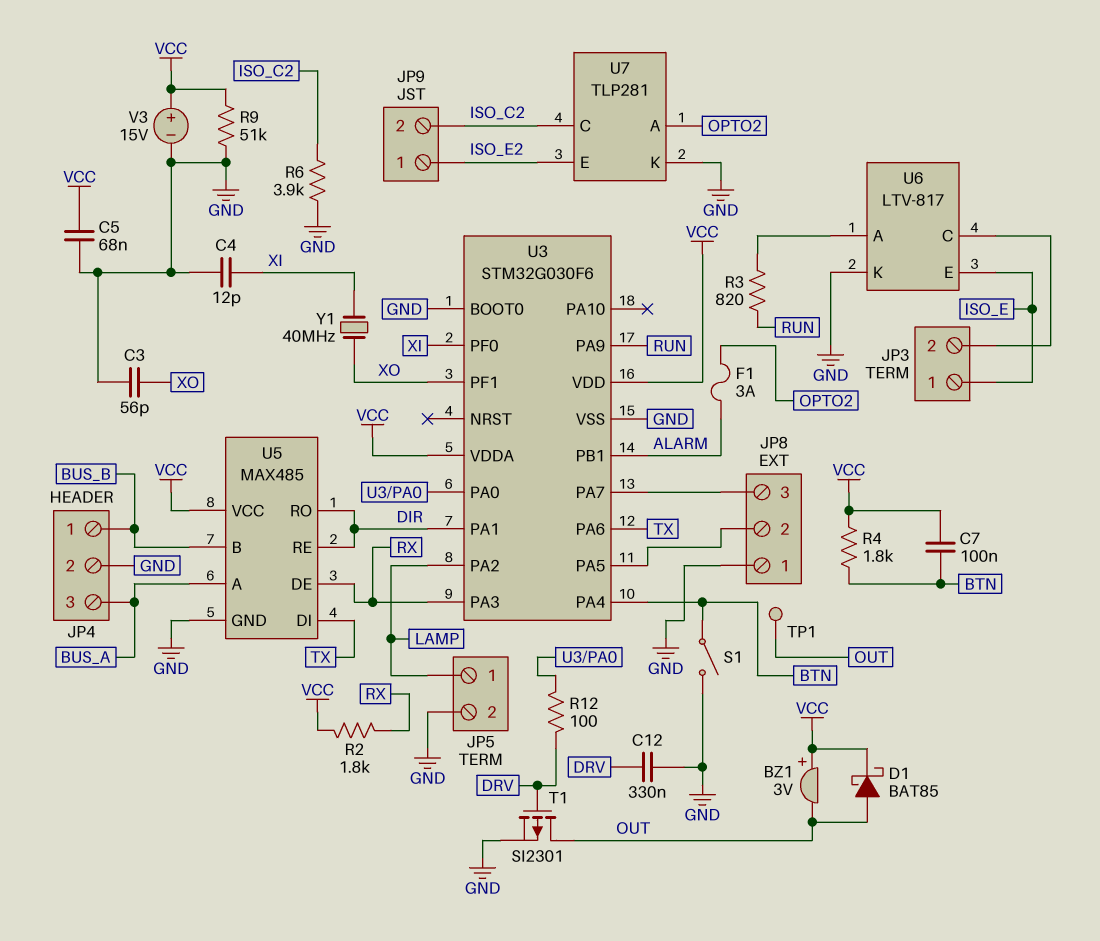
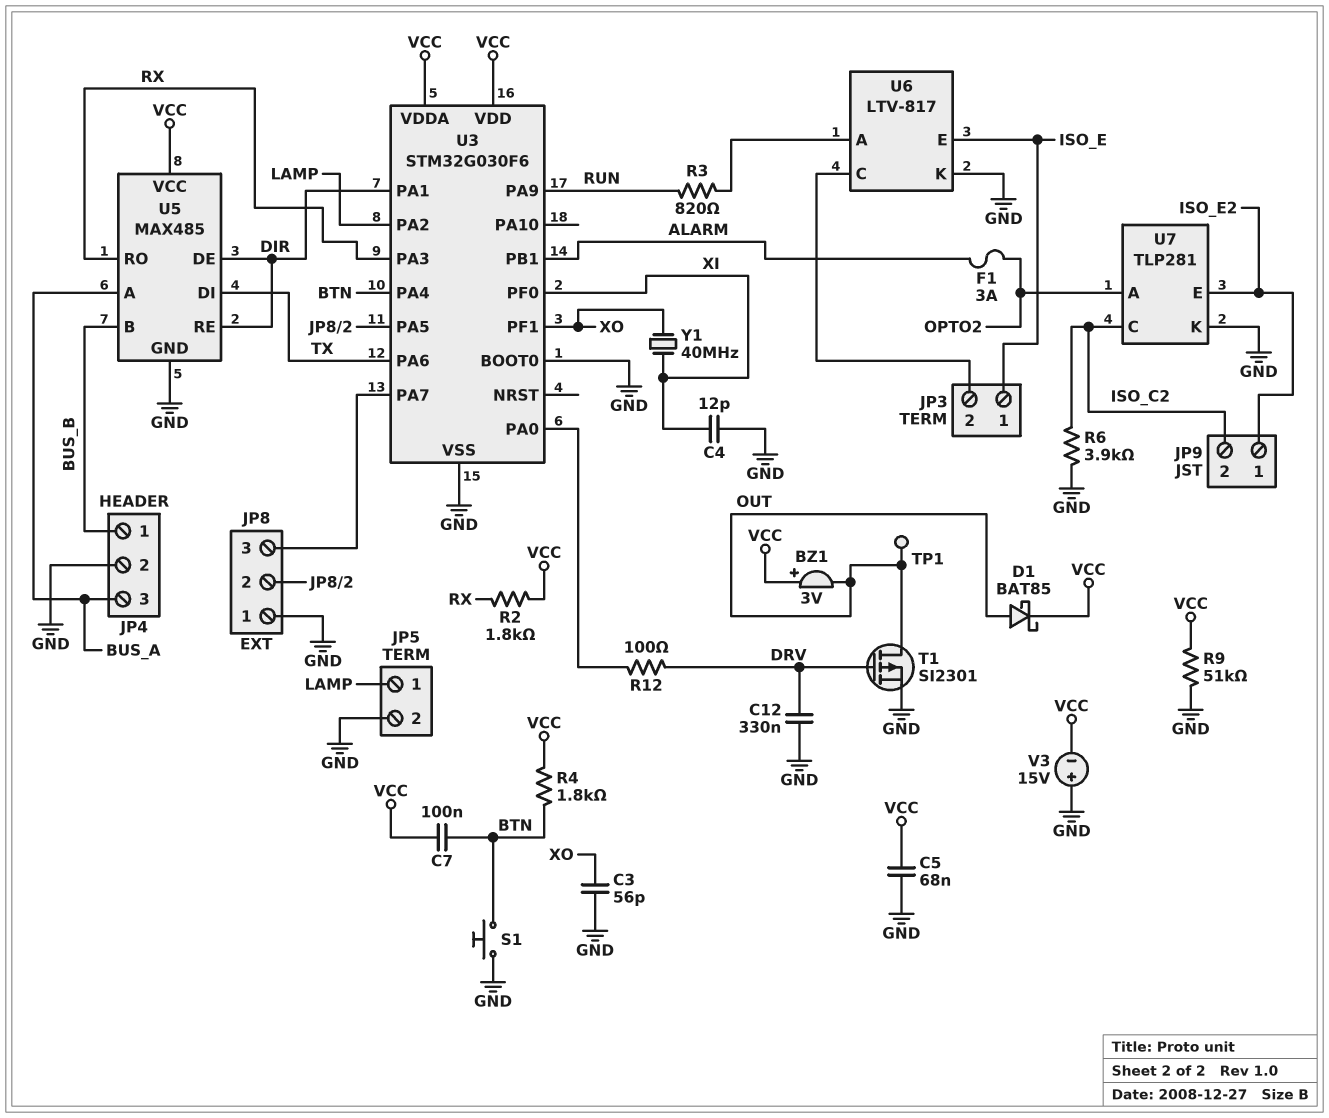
S1: switch (BTN, GND) -> button (BTN, GND)
U5 pin DE: RX -> DIR
U5 pin RO: DIR -> RX
V3: 15V (plus VCC, minus GND) -> 15V (plus GND, minus VCC)

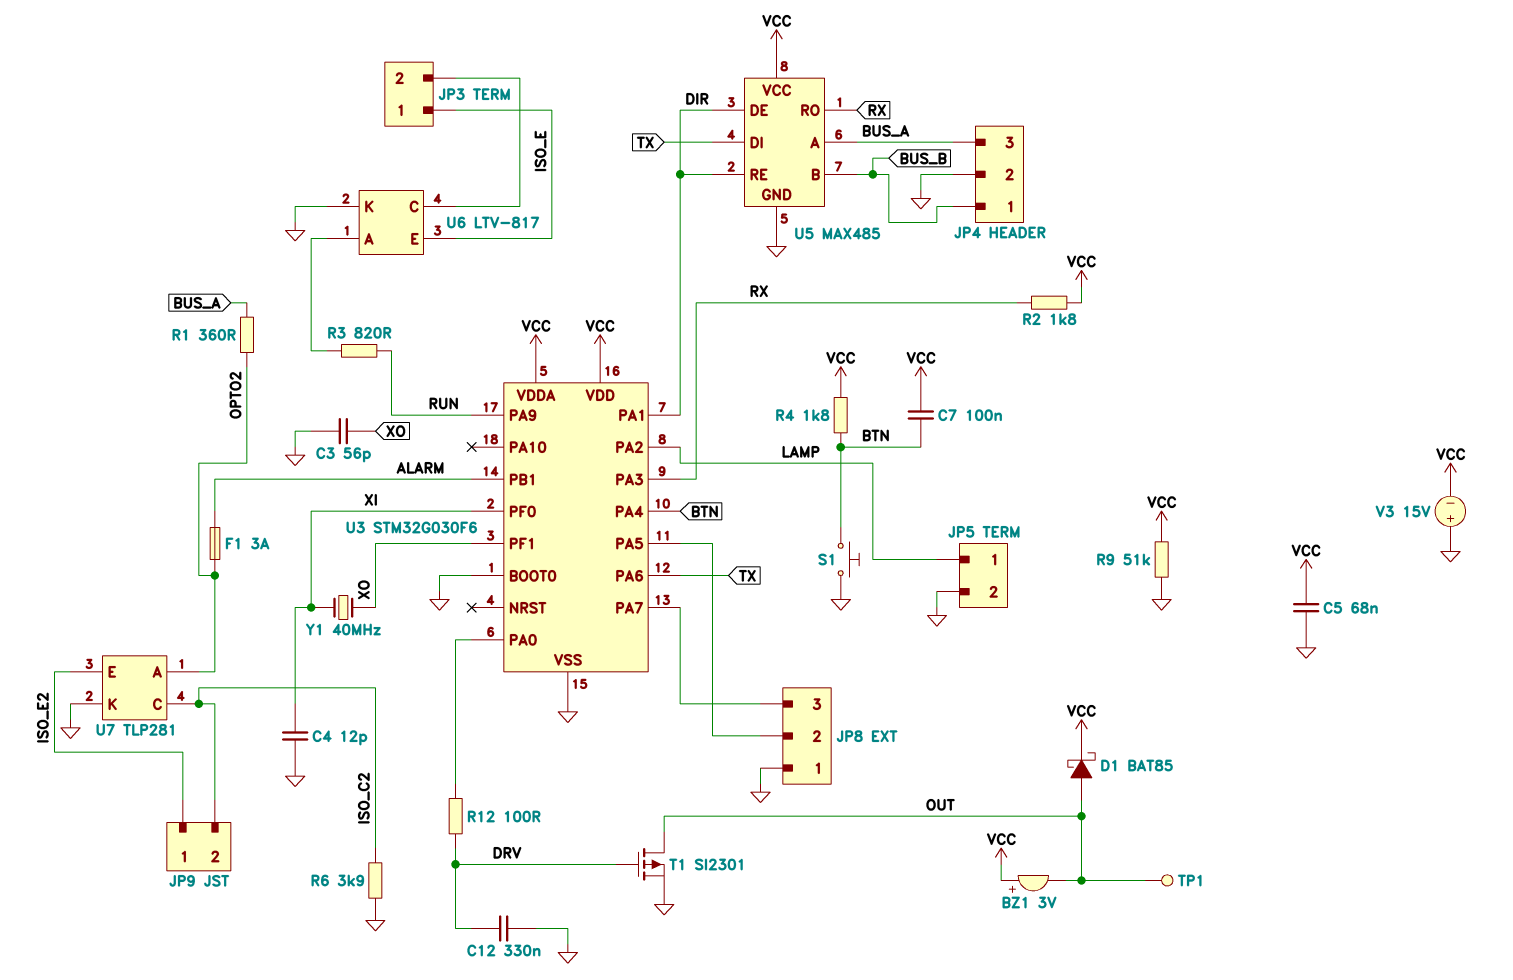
R1: none -> 360 (BUS_A, OPTO2)

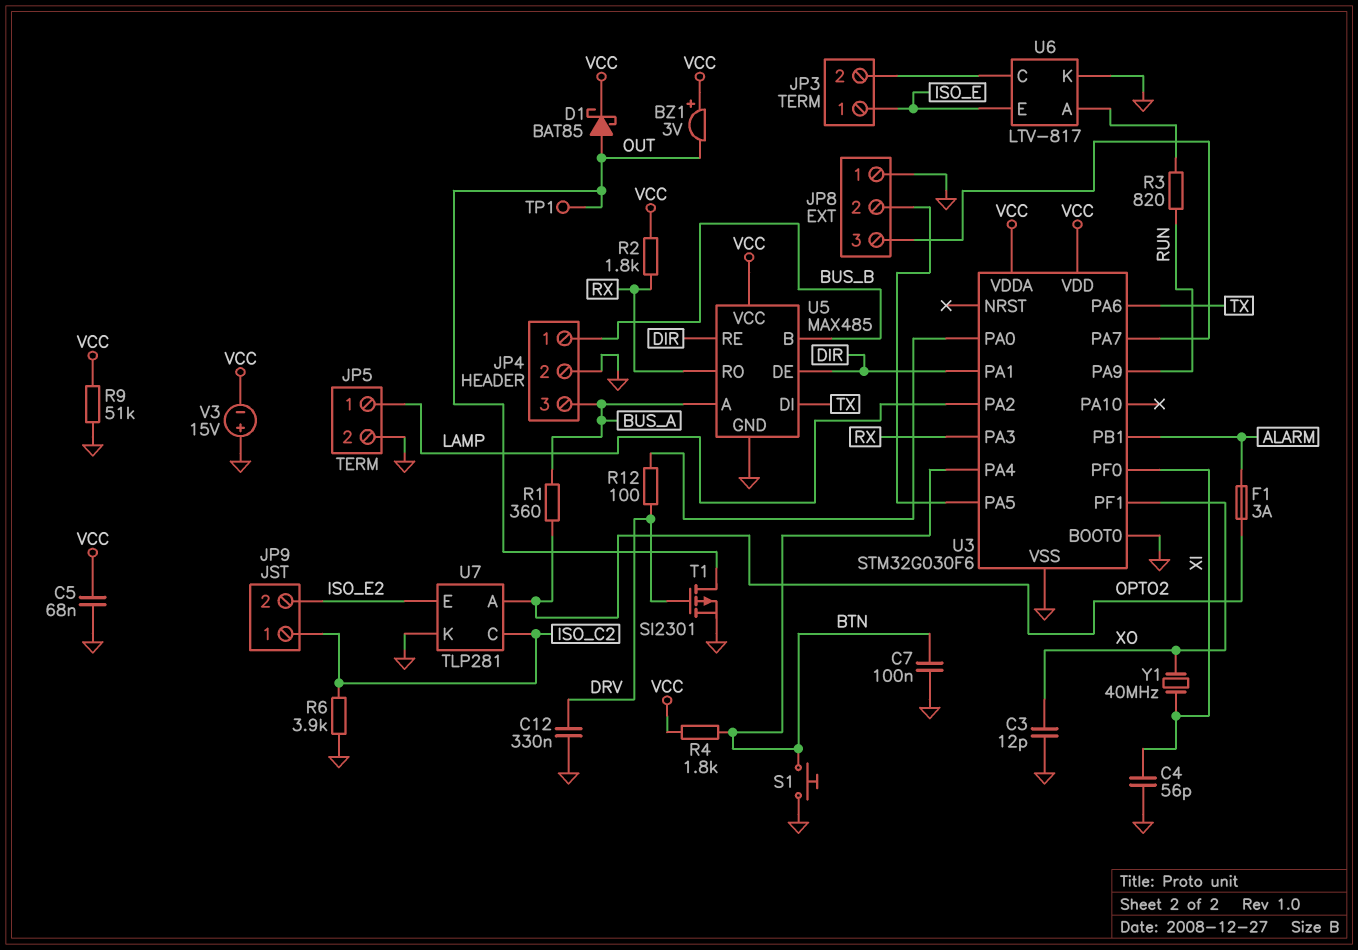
C3: 56pF (GND, XO) -> 12pF (GND, XO)
C4: 12pF (GND, XI) -> 56pF (GND, XI)
C7: 100nF (BTN, VCC) -> 100nF (BTN, GND)
JP9 pin 1: ISO_E2 -> ISO_C2
JP9 pin 2: ISO_C2 -> ISO_E2

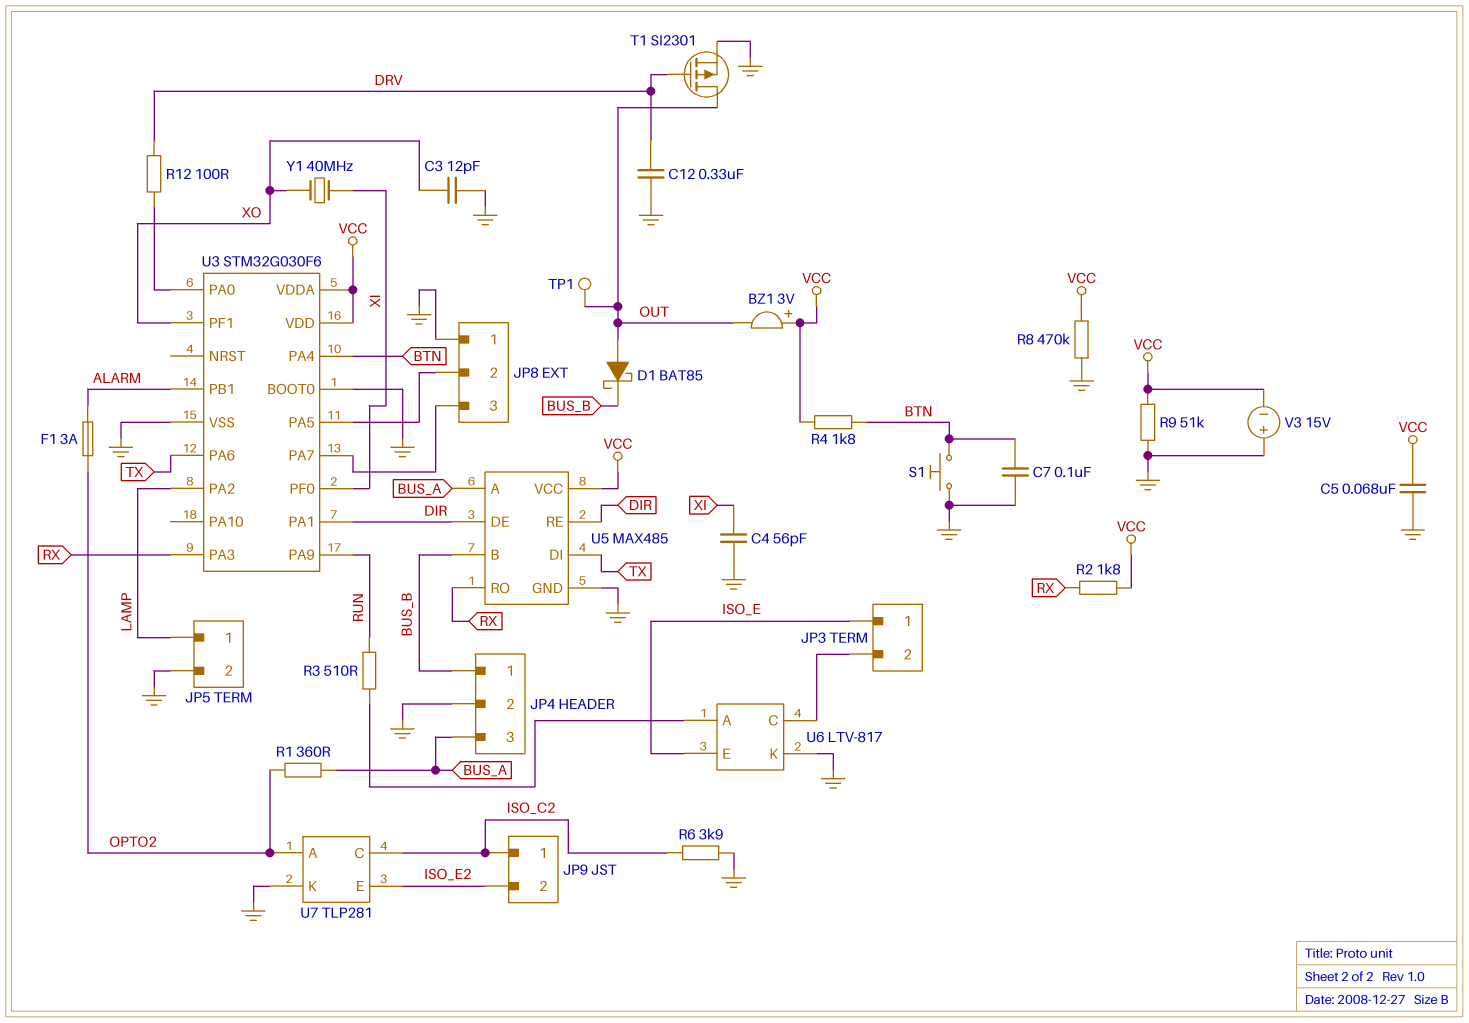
D1: schottky BAT85 (A OUT, K VCC) -> schottky BAT85 (A OUT, K BUS_B)
R3: 820 (RUN, U6/A) -> 510 (RUN, U6/A)
R8: none -> 470k (GND, VCC)

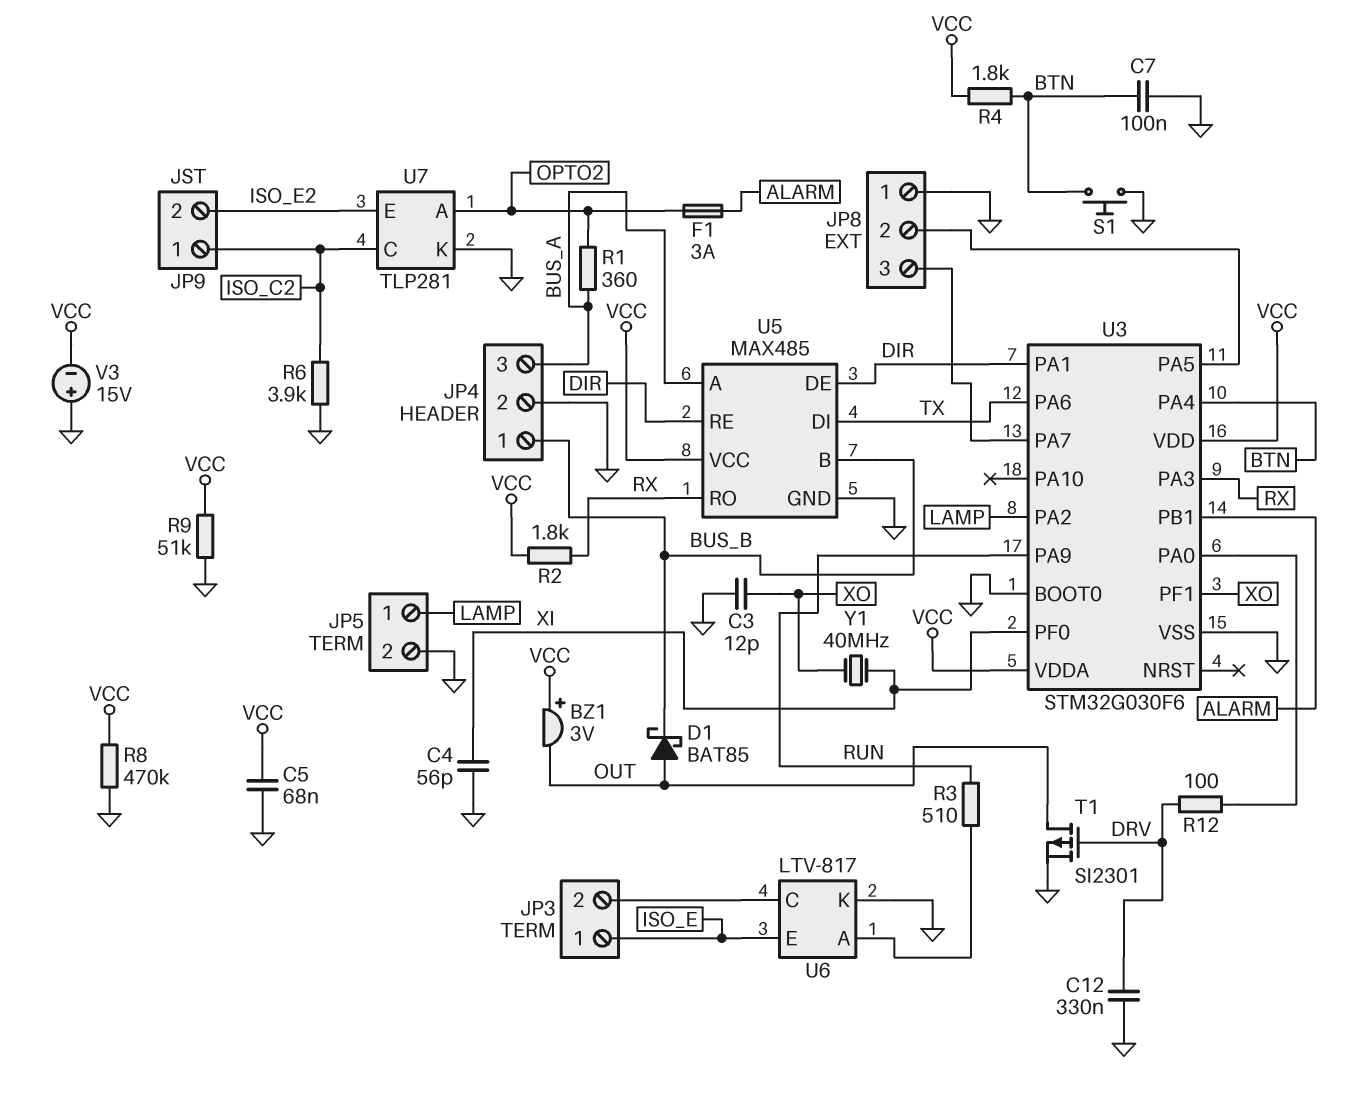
TP1: test point (OUT) -> none

